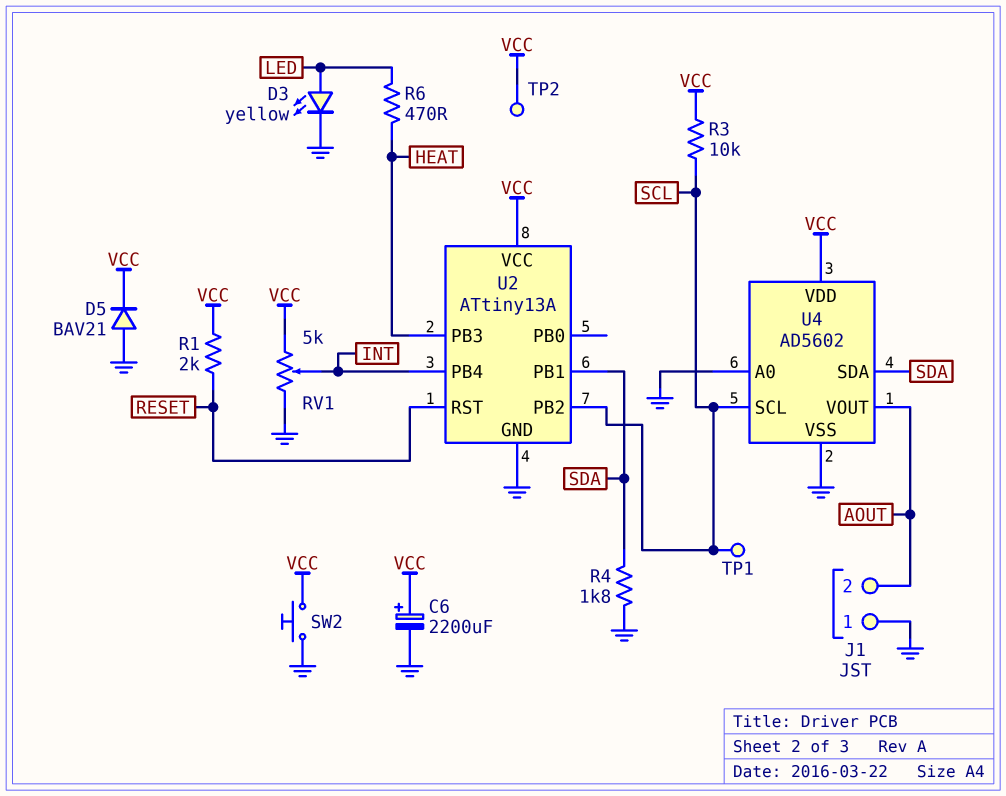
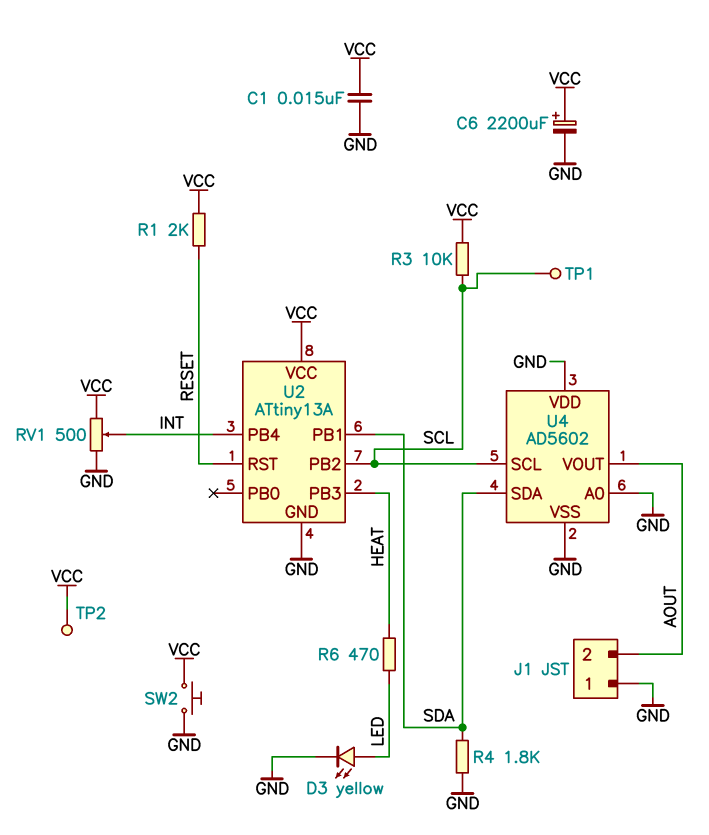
C1: none -> 15nF (GND, VCC)
D5: diode BAV21 (A GND, K VCC) -> none
RV1: 5k (GND, VCC, wiper INT) -> 500 (GND, VCC, wiper INT)
U4 pin VDD: VCC -> GND

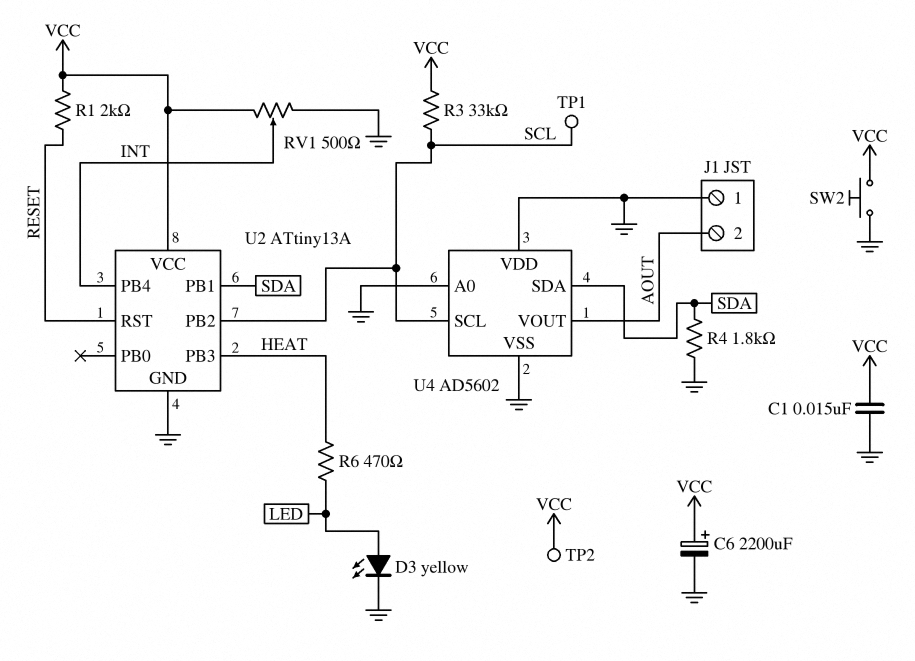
R3: 10k (SCL, VCC) -> 33k (SCL, VCC)

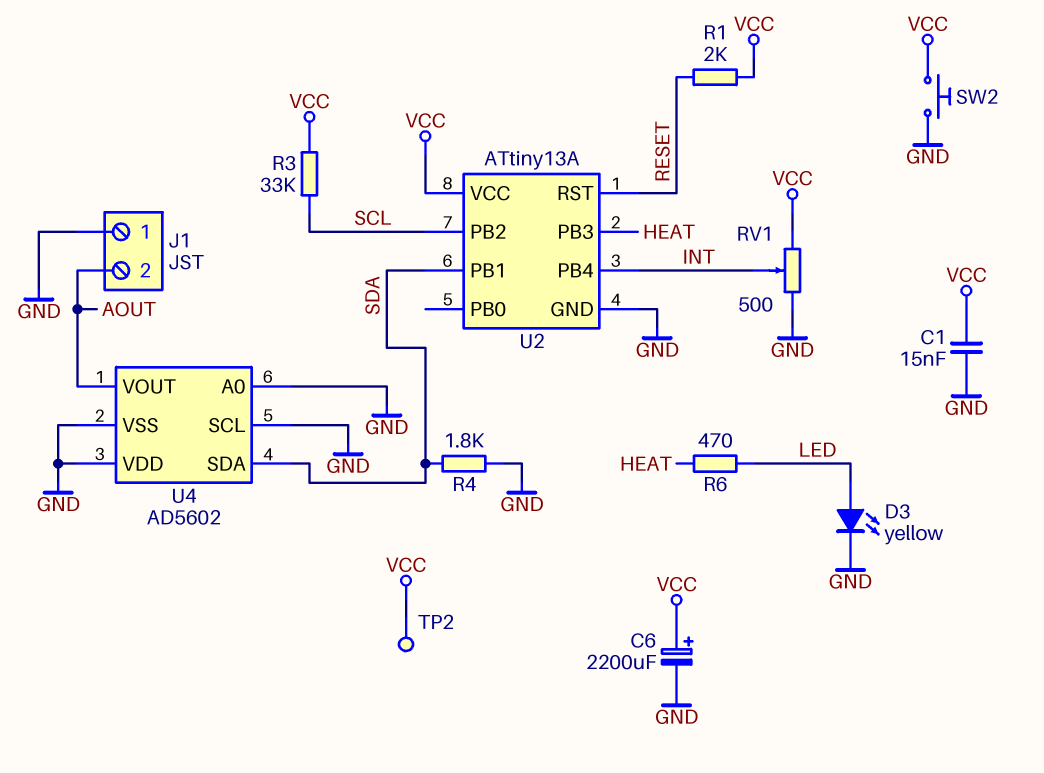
TP1: test point (SCL) -> none
U4 pin SCL: SCL -> GND

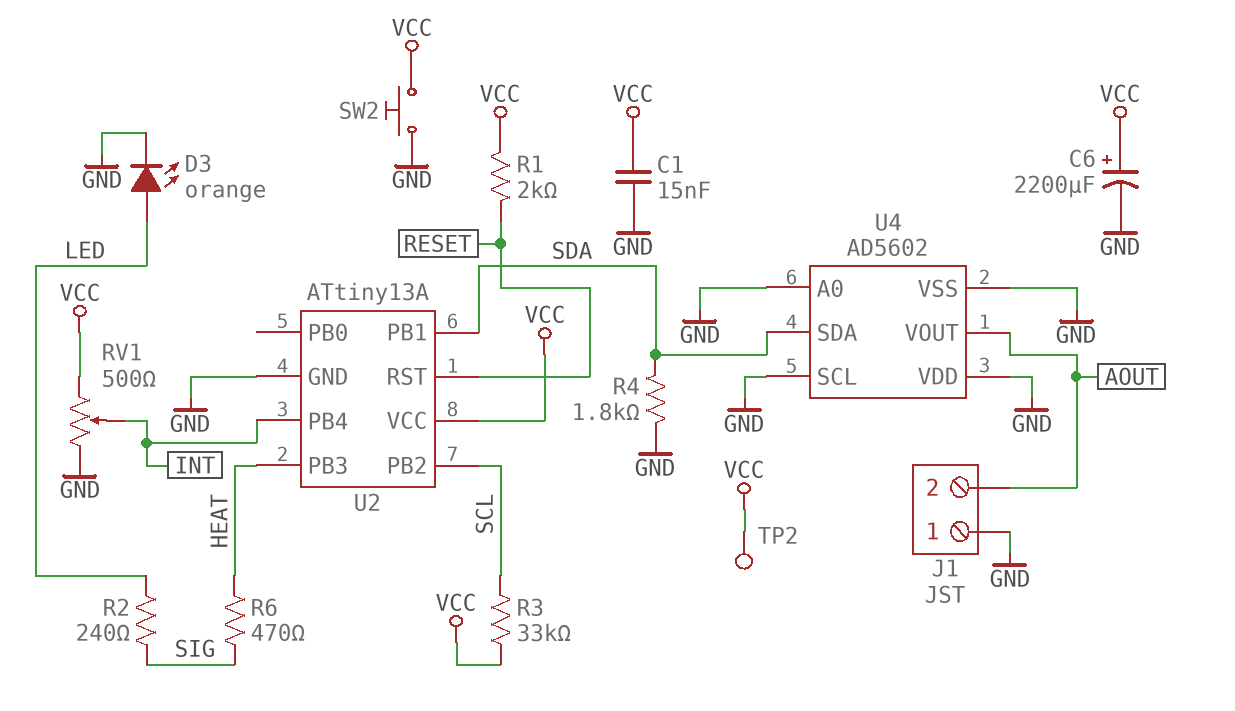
D3: LED yellow (A LED, K GND) -> LED orange (A LED, K GND)
R2: none -> 240 (LED, SIG)
R6: 470 (HEAT, LED) -> 470 (HEAT, SIG)

